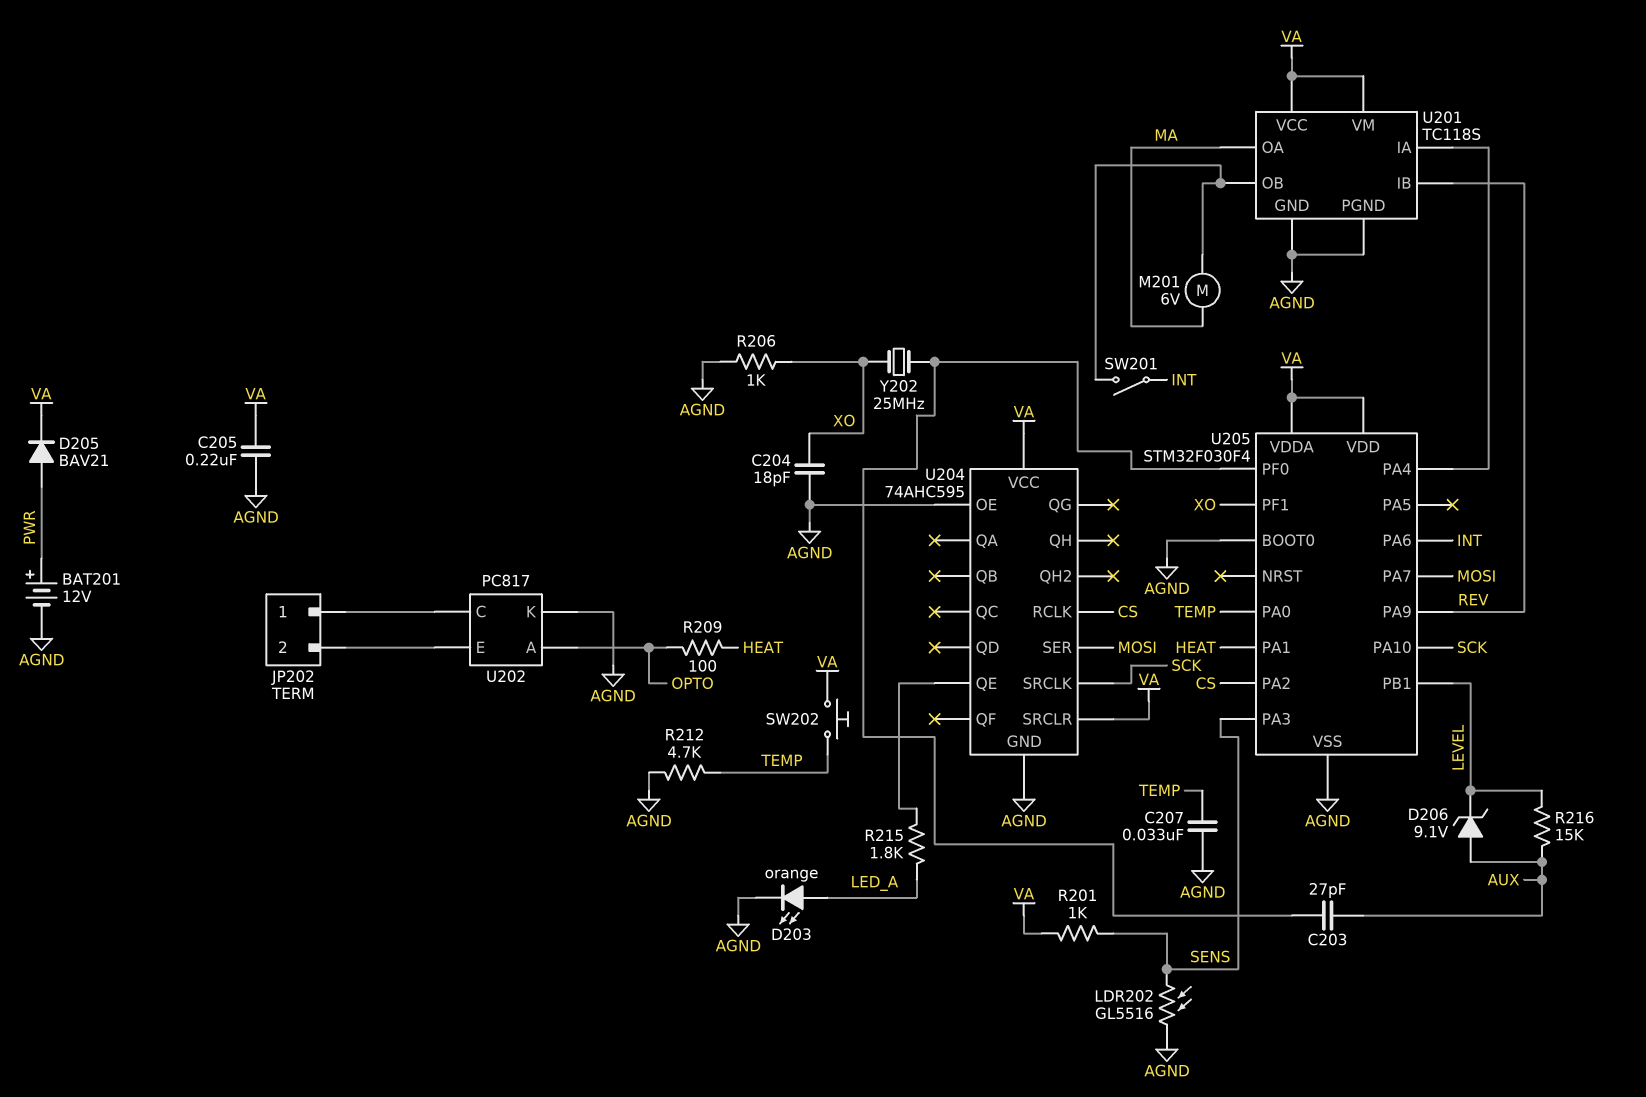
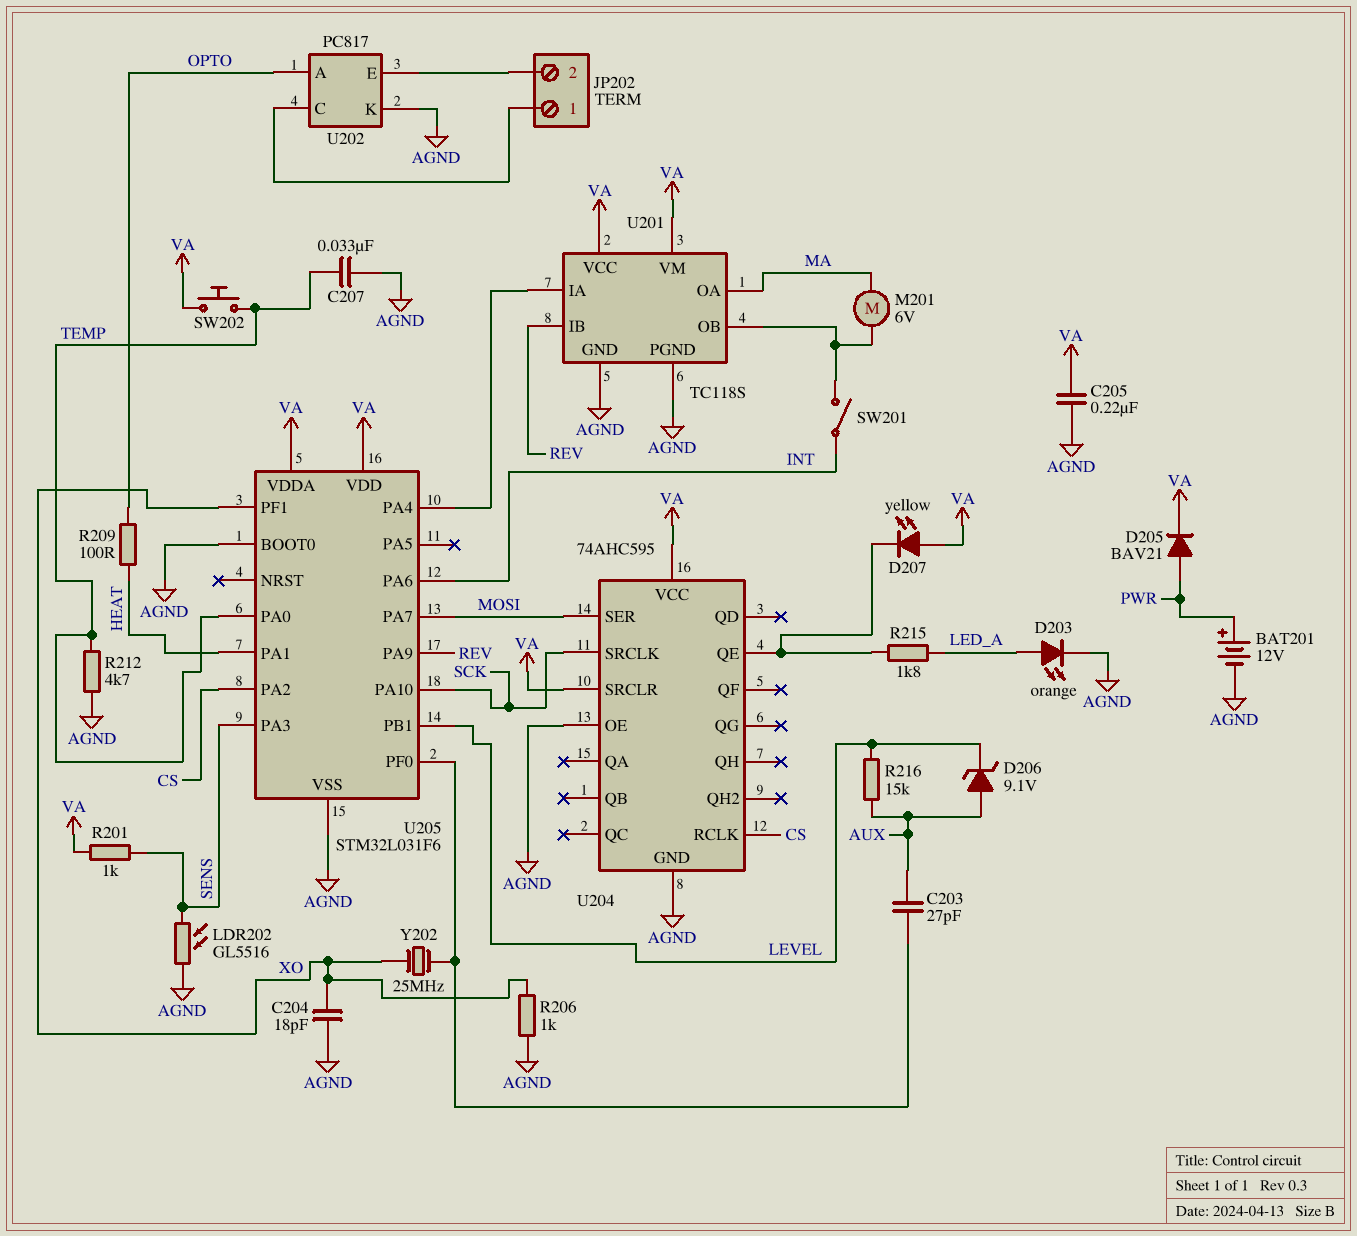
D207: none -> LED yellow (A VA, K U204/QE)
U205: STM32F030F4 -> STM32L031F6

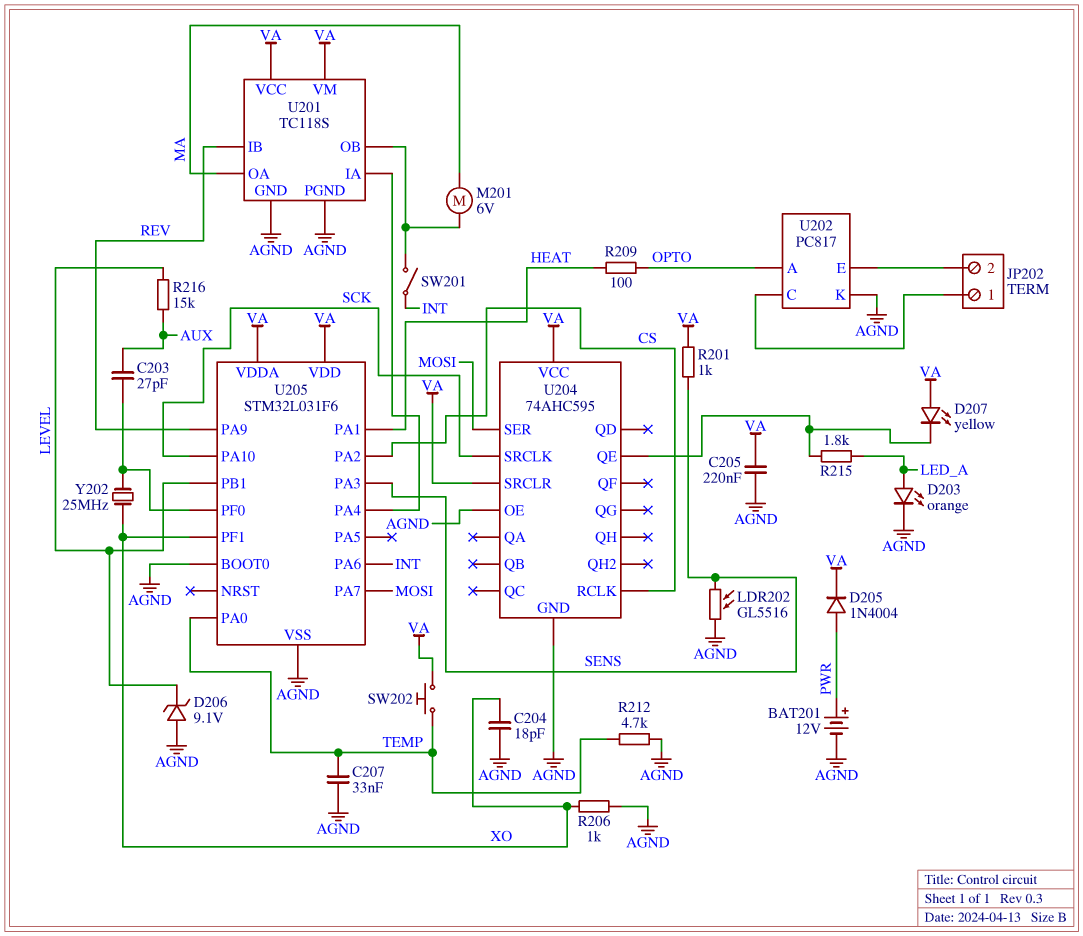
D205: diode BAV21 (A PWR, K VA) -> diode 1N4004 (A PWR, K VA)
D206: zener 9.1V (A AUX, K LEVEL) -> zener 9.1V (A AGND, K LEVEL)

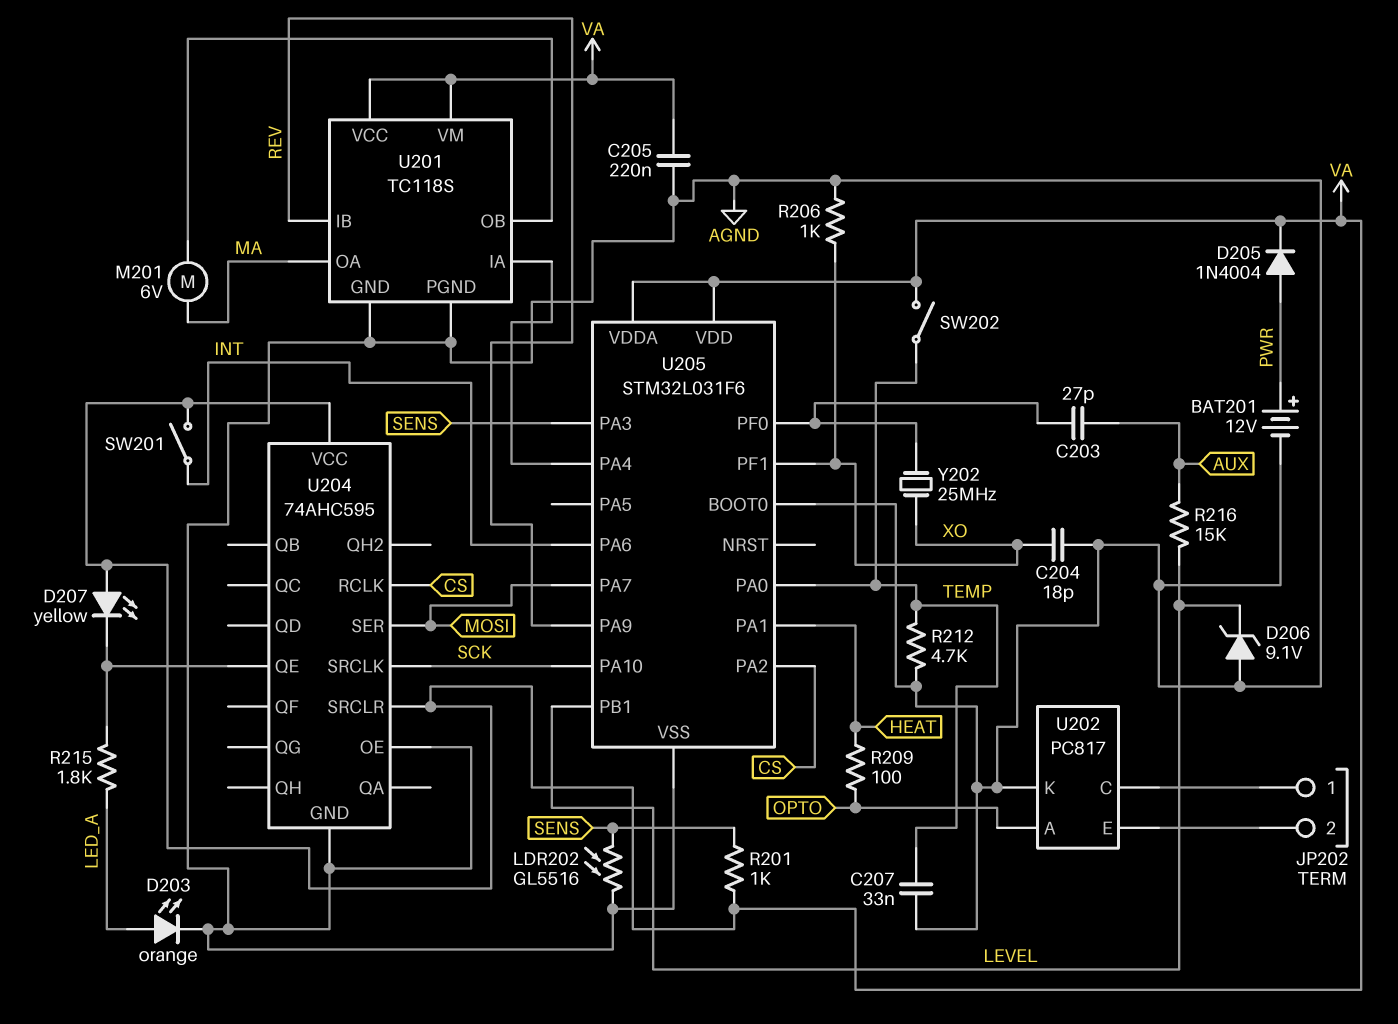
SW201: switch (INT, U201/OB) -> switch (INT, VA)
SW202: button (TEMP, VA) -> switch (TEMP, VA)

